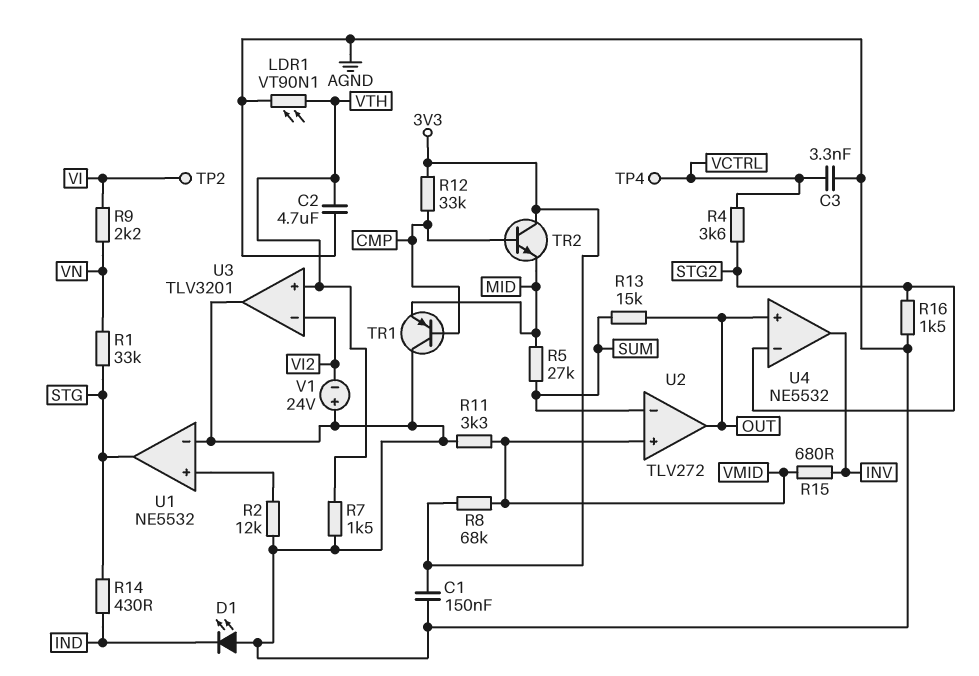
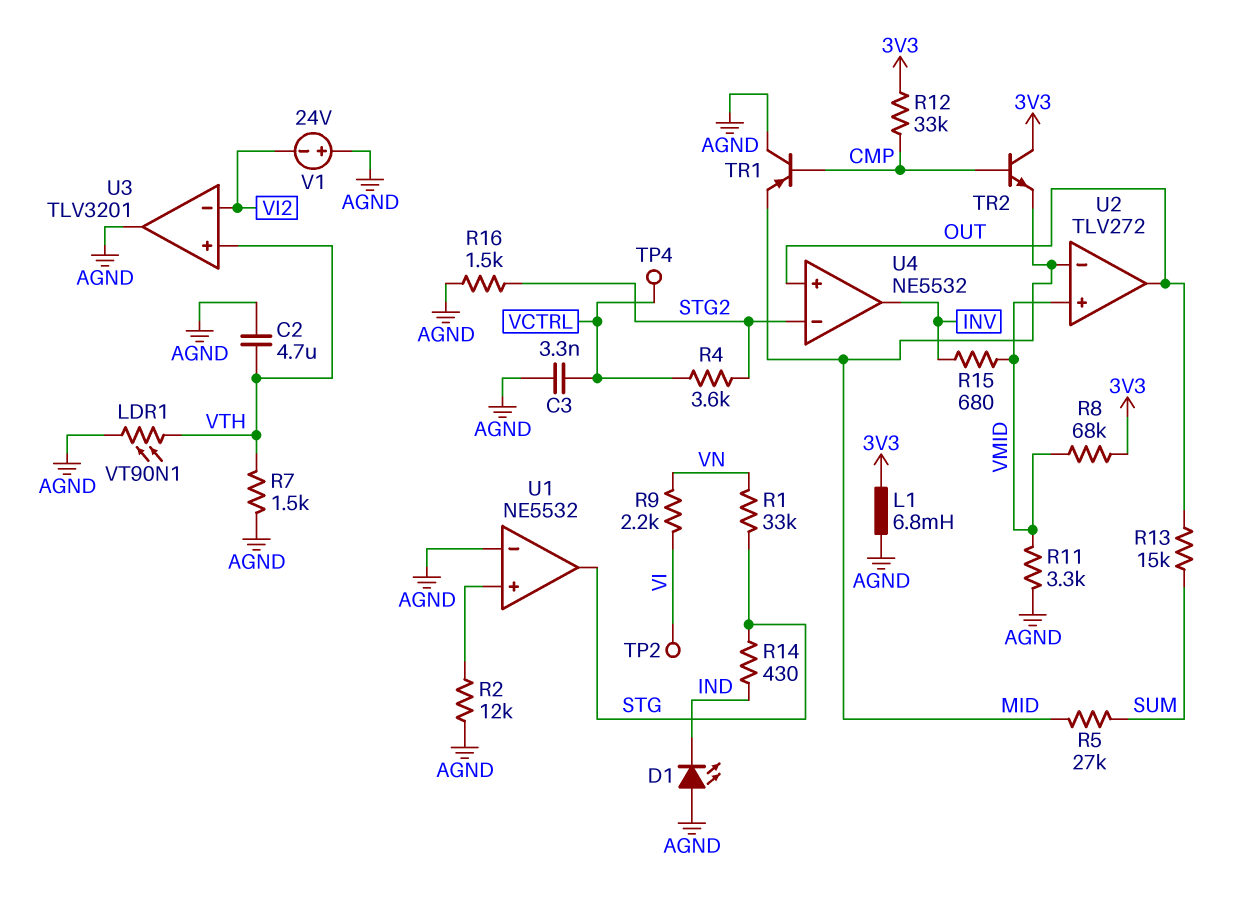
C1: 150nF (3V3, AGND) -> none
L1: none -> 6.8mH (3V3, AGND)
U2 pin in-: SUM -> MID

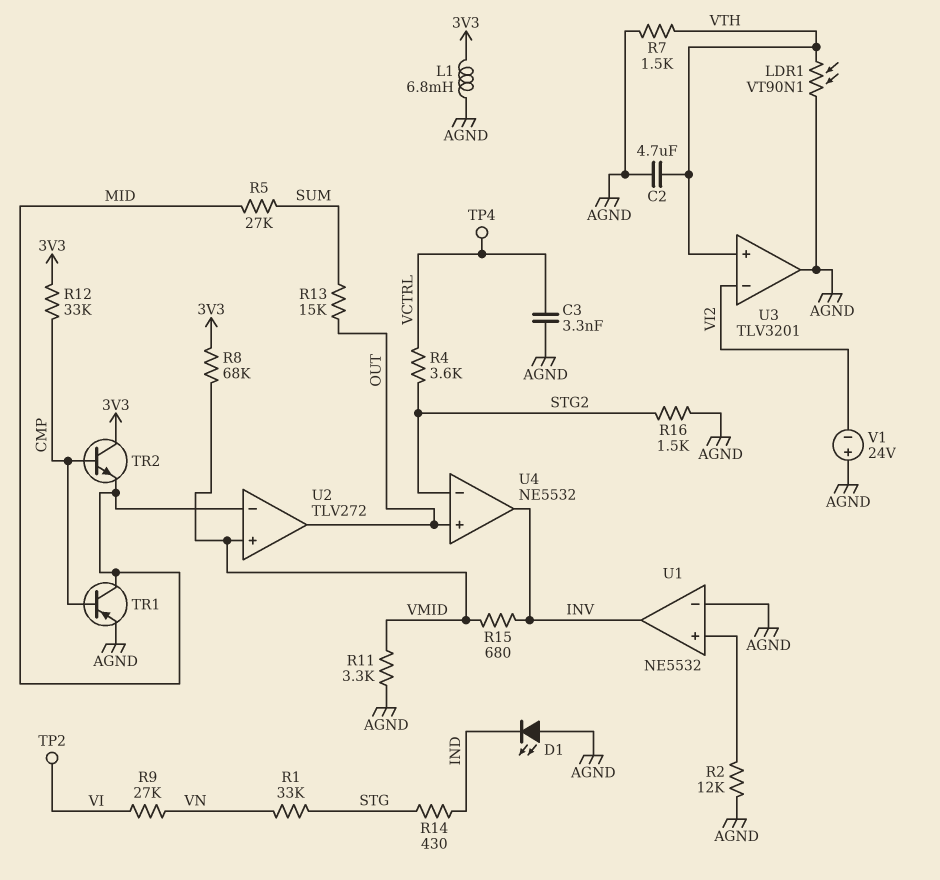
R9: 2.2k (VI, VN) -> 27k (VI, VN)
TR1: PNP (B CMP, C AGND, E MID) -> PNP (B CMP, C MID, E AGND)
U1 pin out: STG -> INV

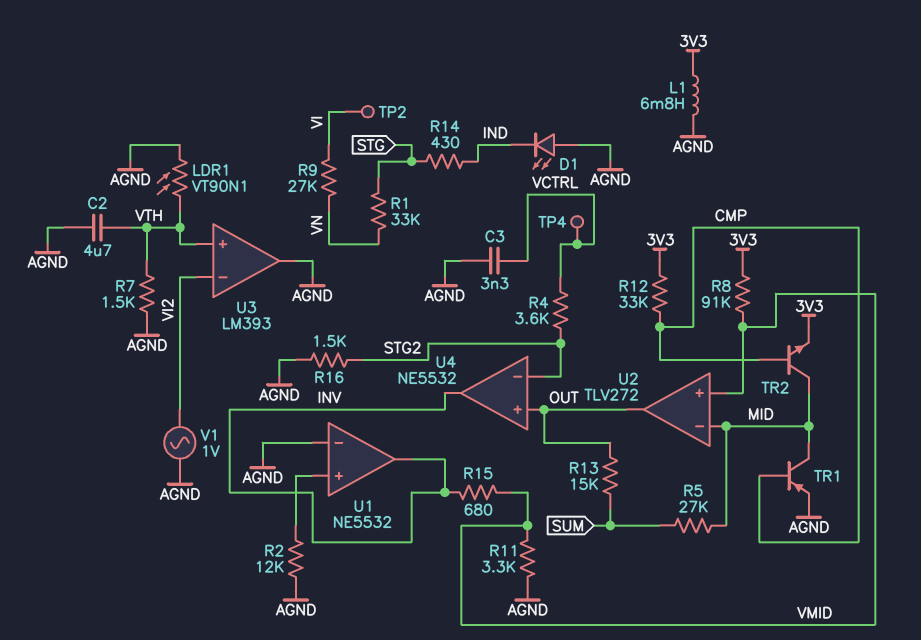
R8: 68k (3V3, VMID) -> 91k (3V3, VMID)
TR2: NPN (B CMP, C 3V3, E MID) -> NPN (B CMP, C MID, E 3V3)
U3: TLV3201 -> LM393
V1: 24V (plus AGND, minus VI2) -> AC 1V (AGND, VI2)

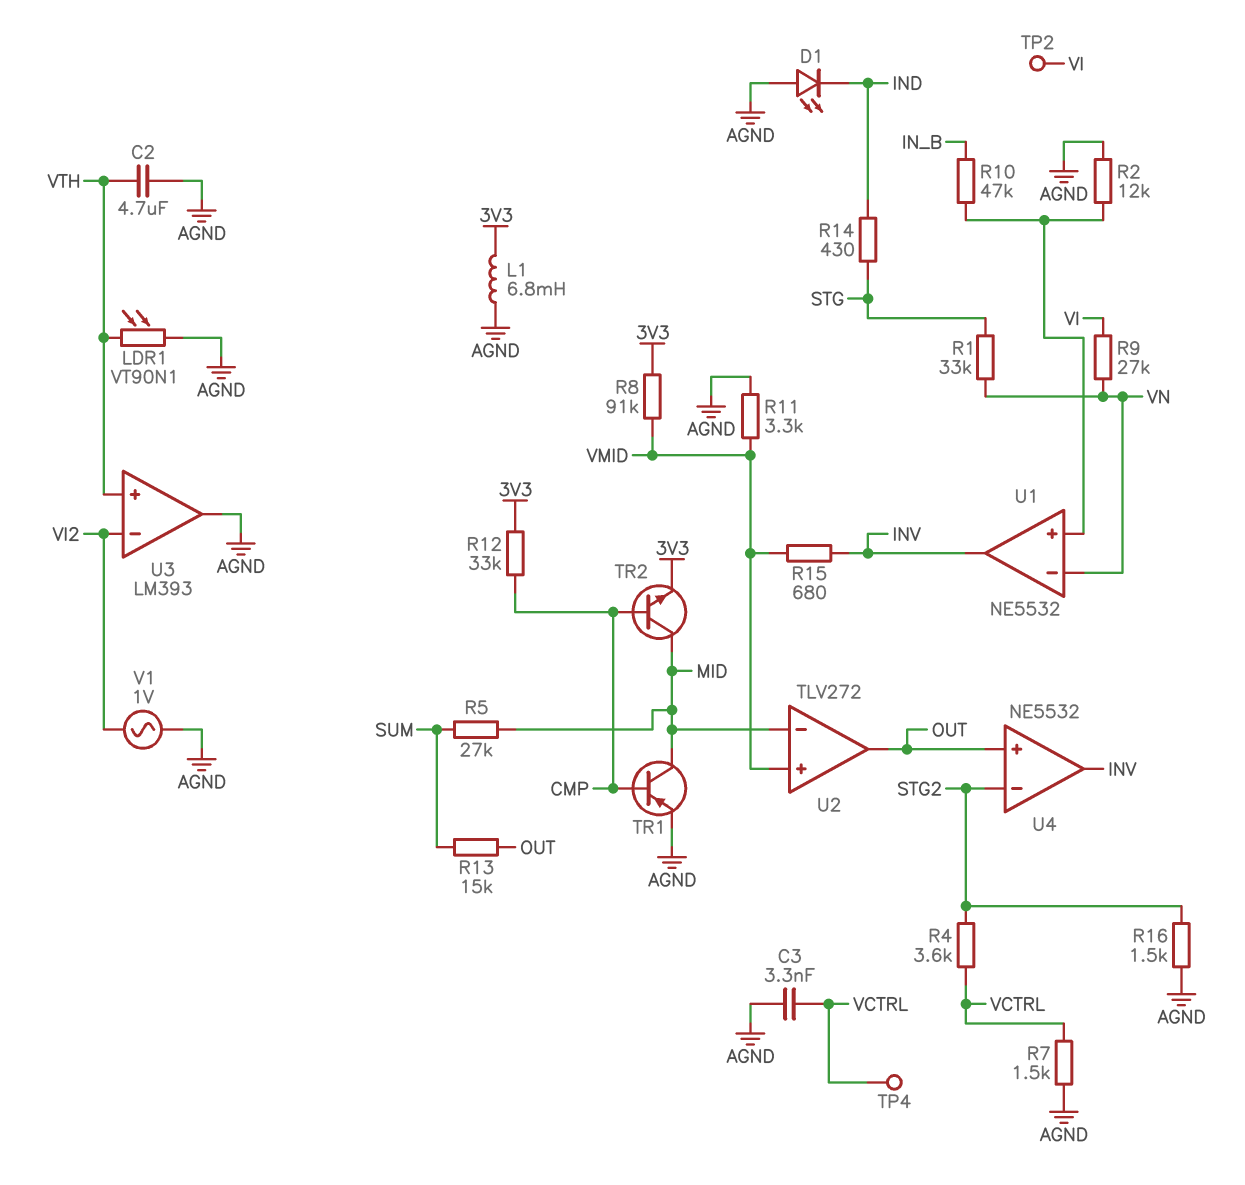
R7: 1.5k (AGND, VTH) -> 1.5k (AGND, VCTRL)
R10: none -> 47k (IN_B, U1/in+)
U1 pin in-: AGND -> VN

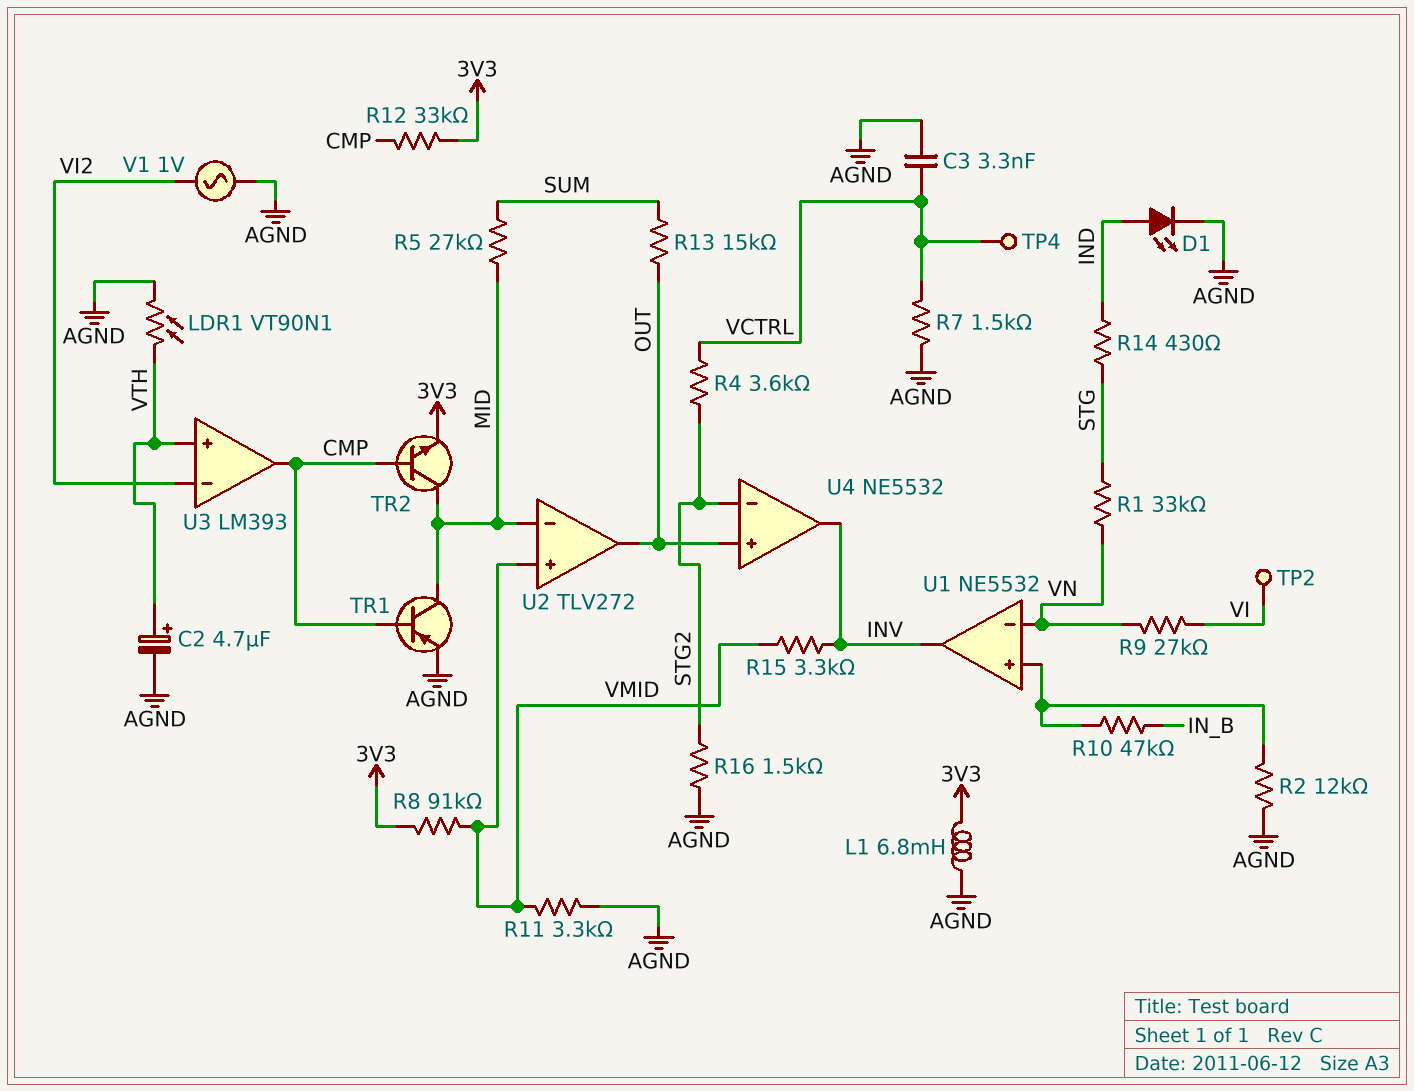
C2: 4.7uF (AGND, VTH) -> 4.7uF (plus VTH, minus AGND)
D1: LED (A AGND, K IND) -> LED (A IND, K AGND)
R15: 680 (INV, VMID) -> 3.3k (INV, VMID)
U3 pin out: AGND -> CMP

